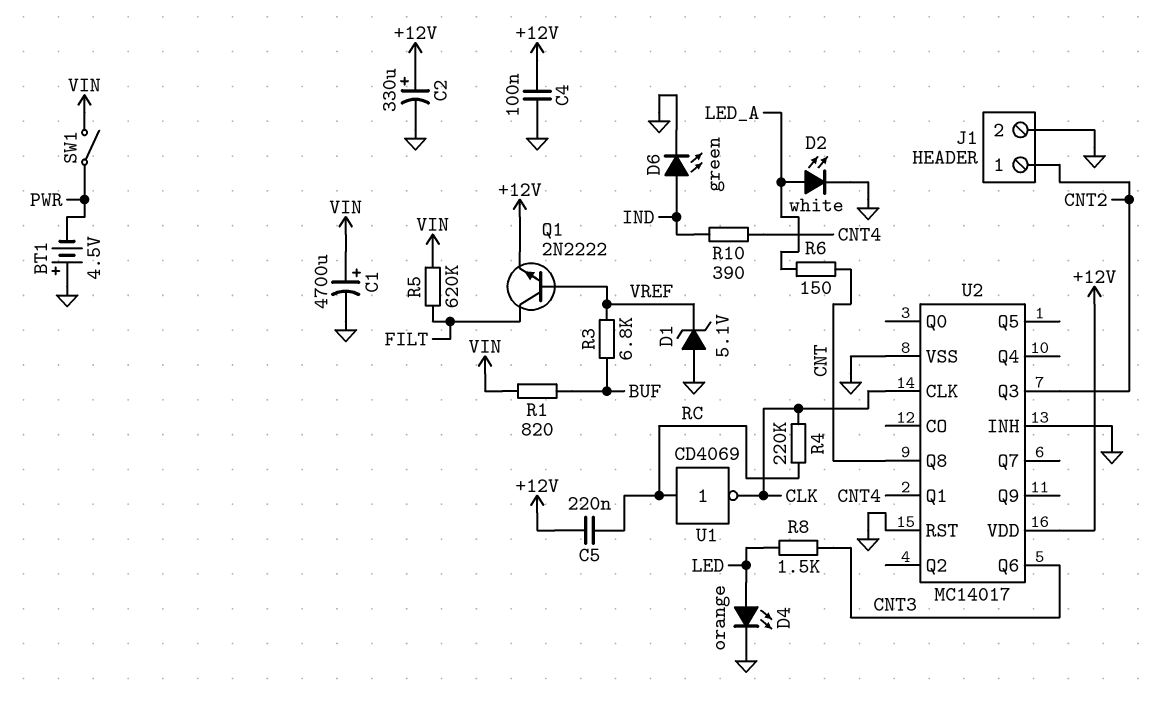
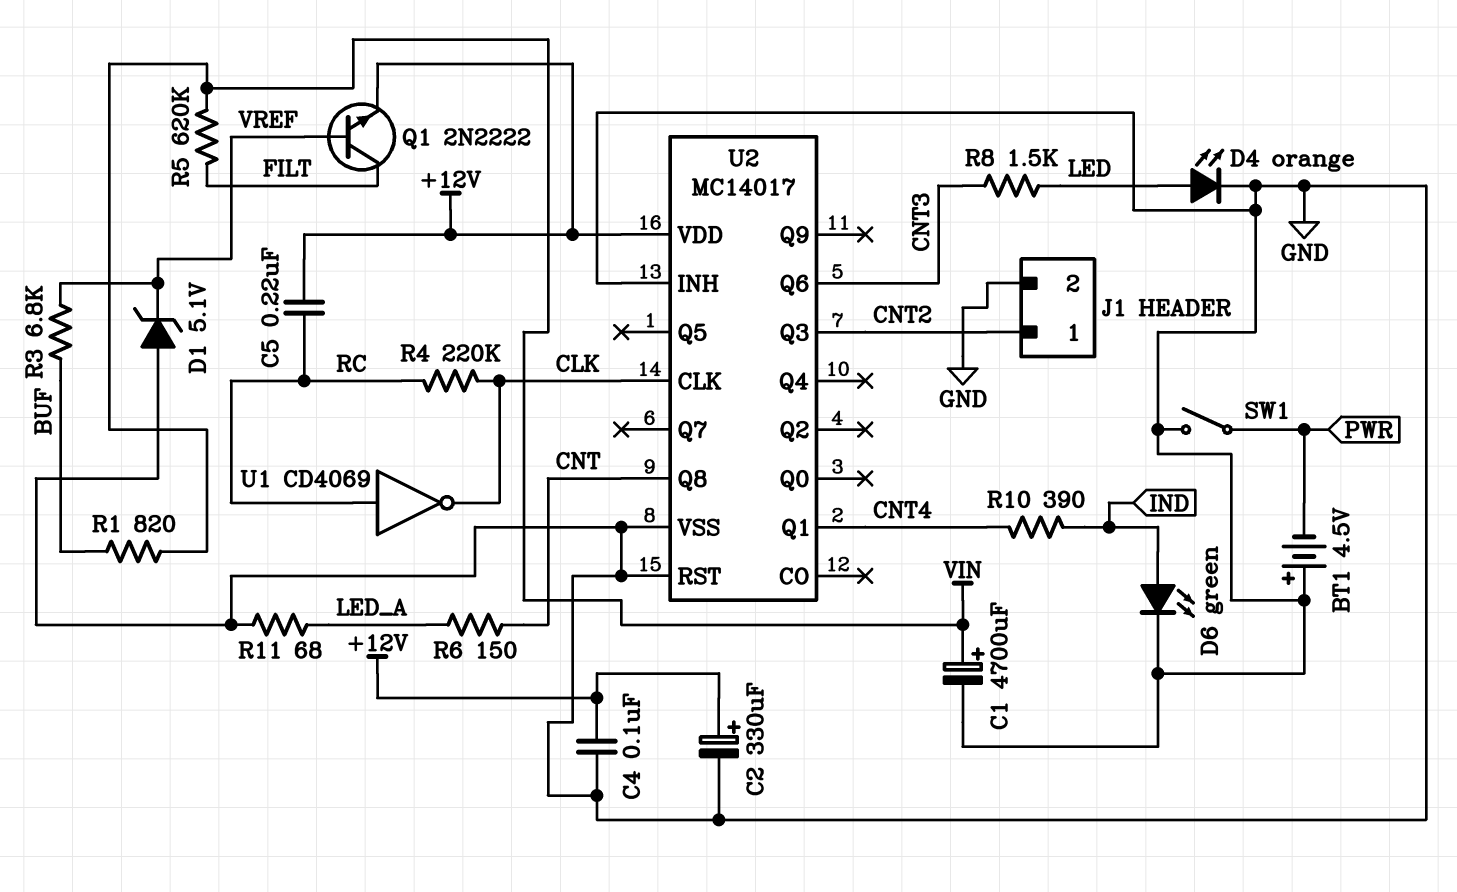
D2: LED white (A LED_A, K GND) -> none
R11: none -> 68 (GND, LED_A)
SW1: switch (PWR, VIN) -> switch (GND, PWR)

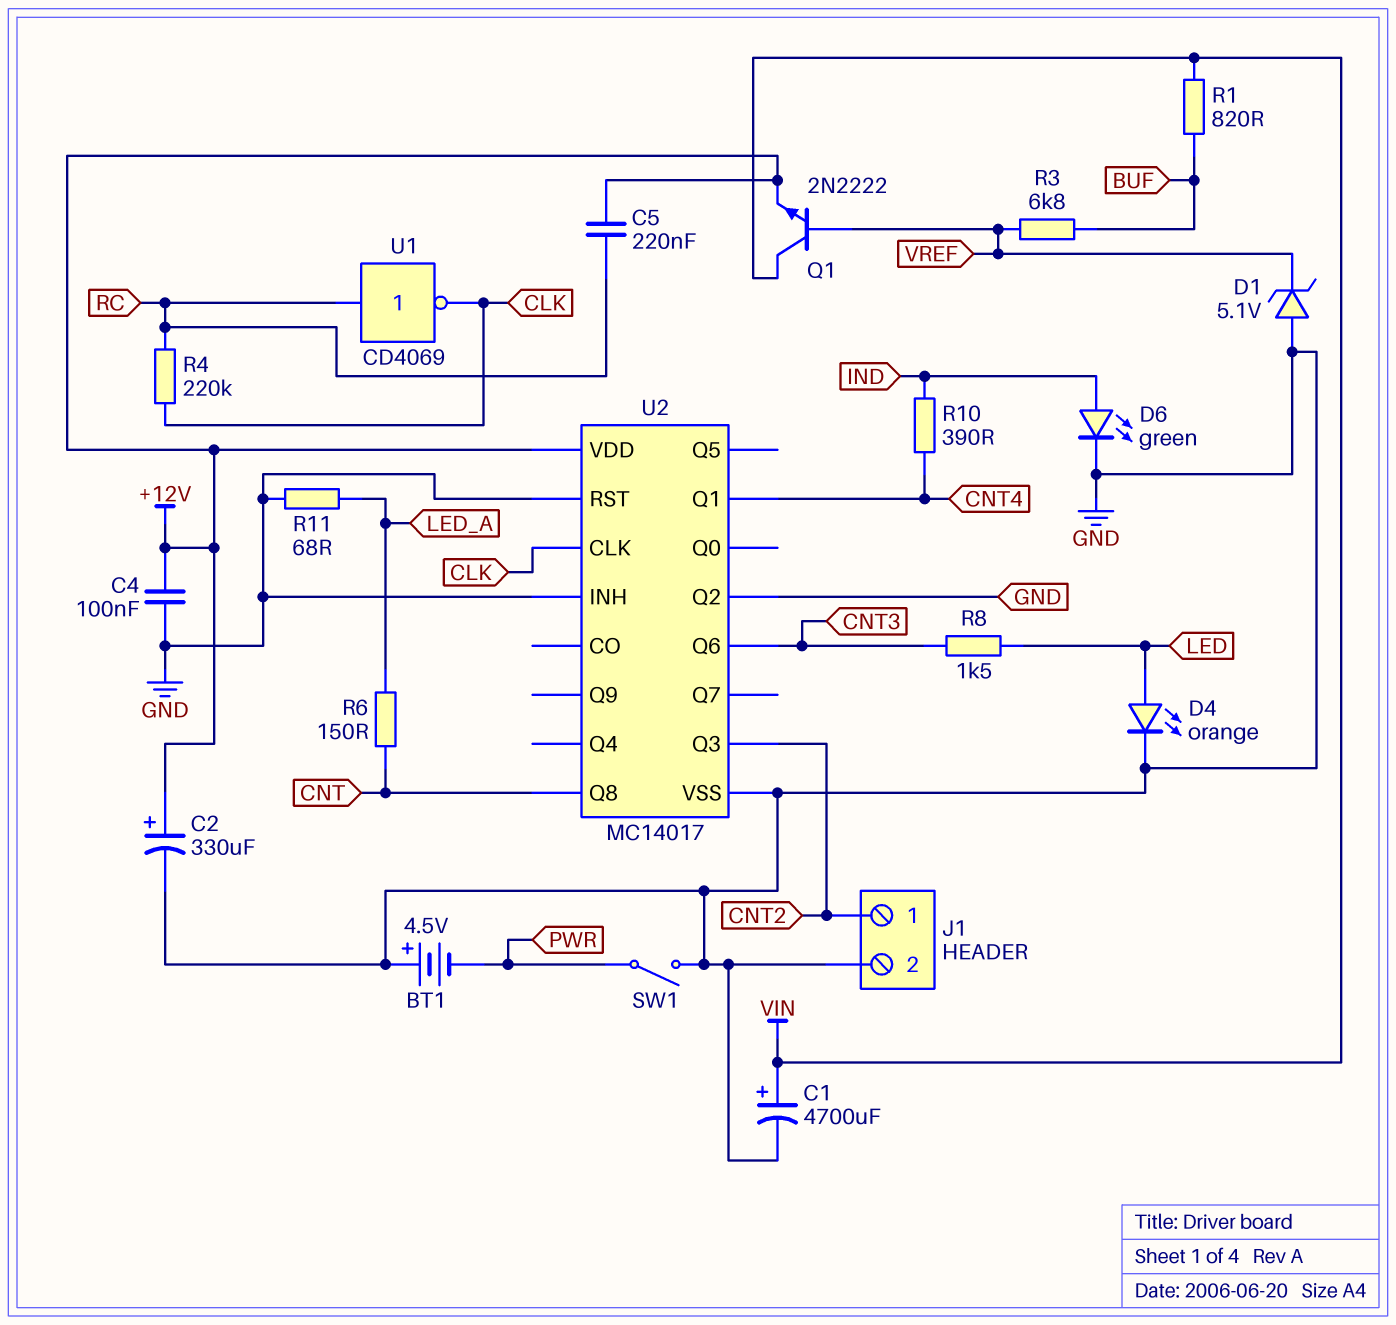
Q1: NPN 2N2222 (B VREF, C FILT, E +12V) -> NPN 2N2222 (B VREF, C VIN, E +12V)
R5: 620k (FILT, VIN) -> none
U2 pin Q2: none -> GND

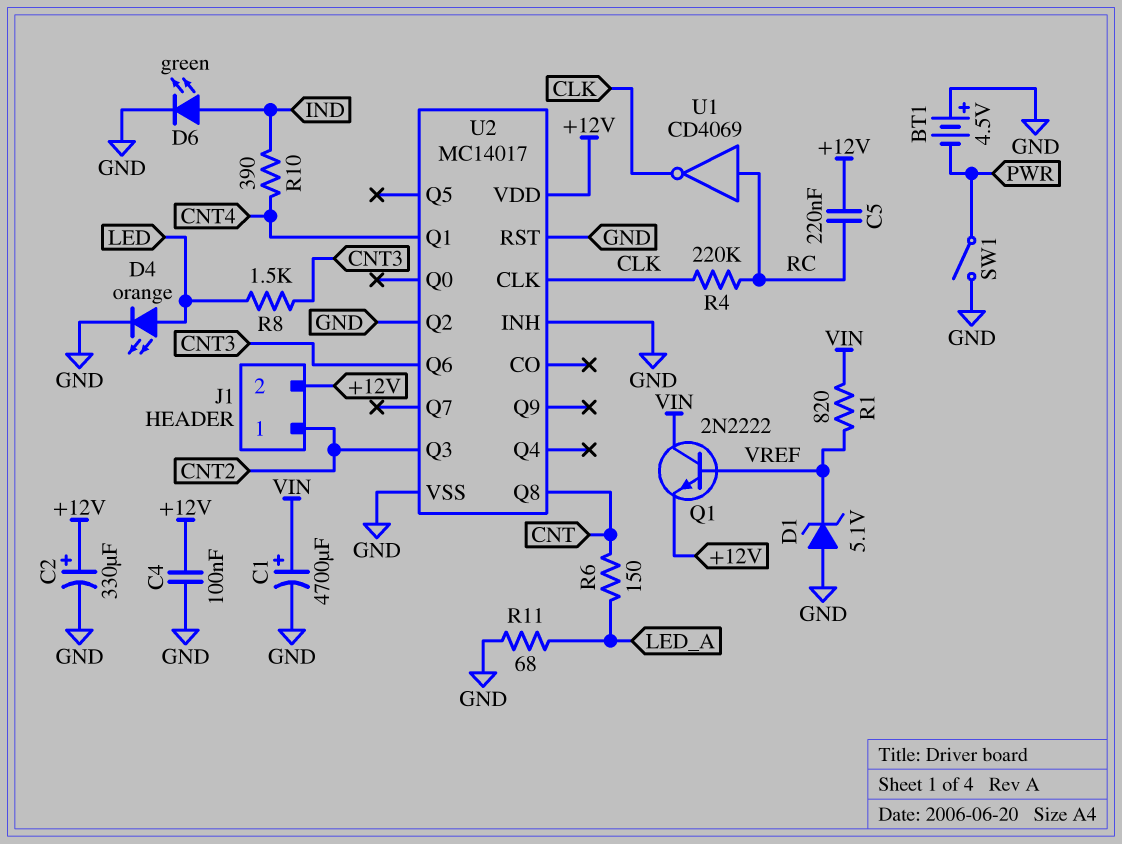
J1 pin 2: GND -> +12V
R1: 820 (BUF, VIN) -> 820 (VIN, VREF)
R3: 6.8k (BUF, VREF) -> none

